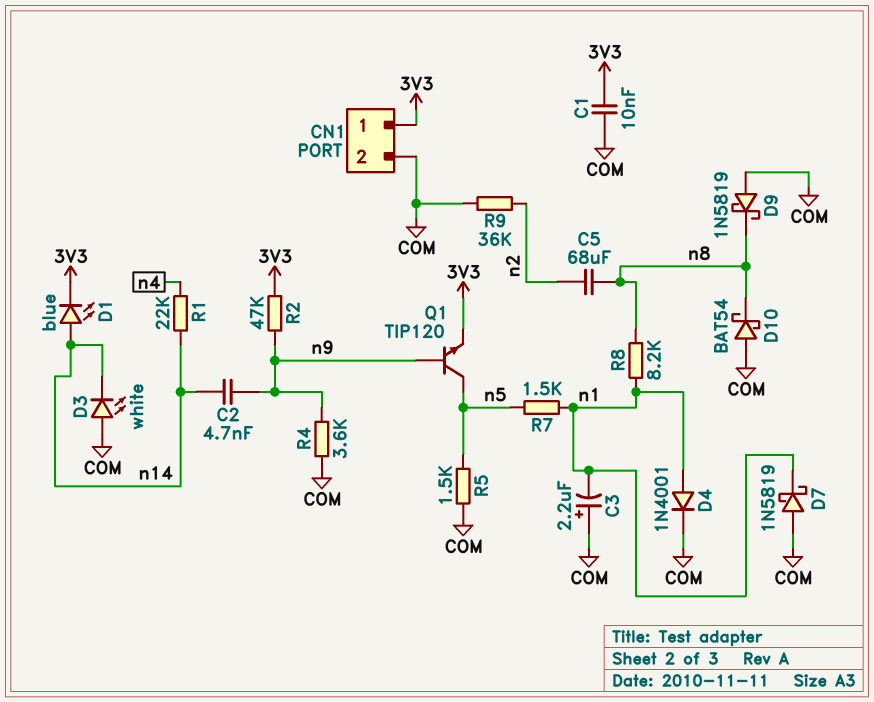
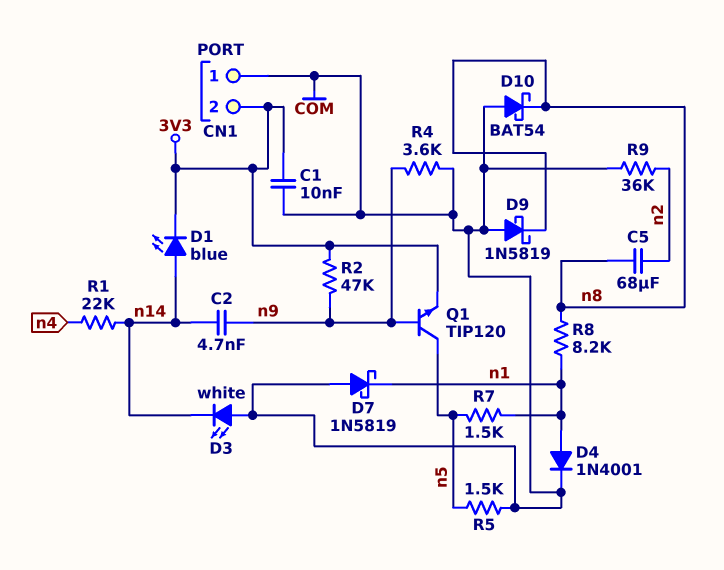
C3: 2.2uF (plus COM, minus n1) -> none
CN1 pin 1: 3V3 -> COM
CN1 pin 2: COM -> 3V3

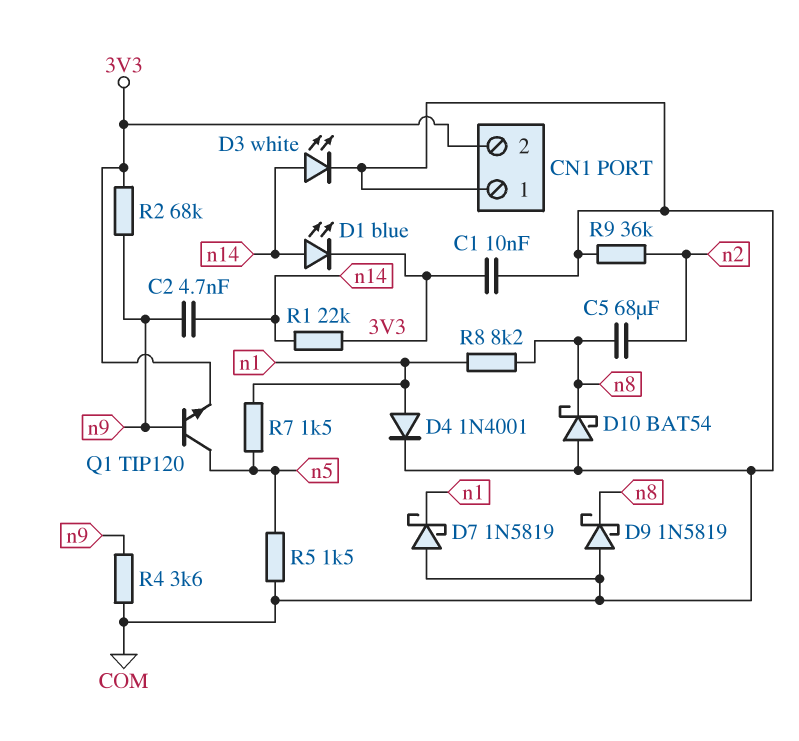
D3: LED white (A COM, K n14) -> LED white (A n14, K COM)
R1: 22k (n4, n14) -> 22k (3V3, n14)
R2: 47k (3V3, n9) -> 68k (3V3, n9)

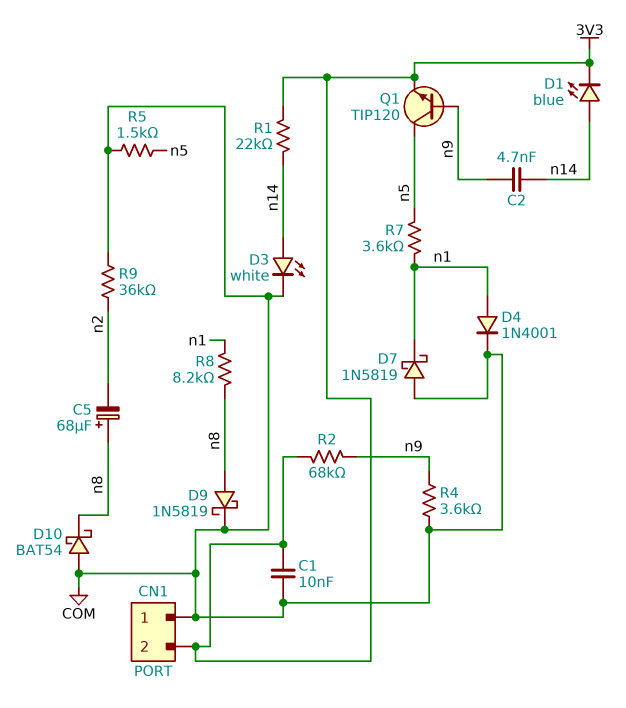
C5: 68uF (n2, n8) -> 68uF (plus n8, minus n2)
D9: schottky 1N5819 (A COM, K n8) -> schottky 1N5819 (A n8, K COM)
R7: 1.5k (n1, n5) -> 3.6k (n1, n5)

